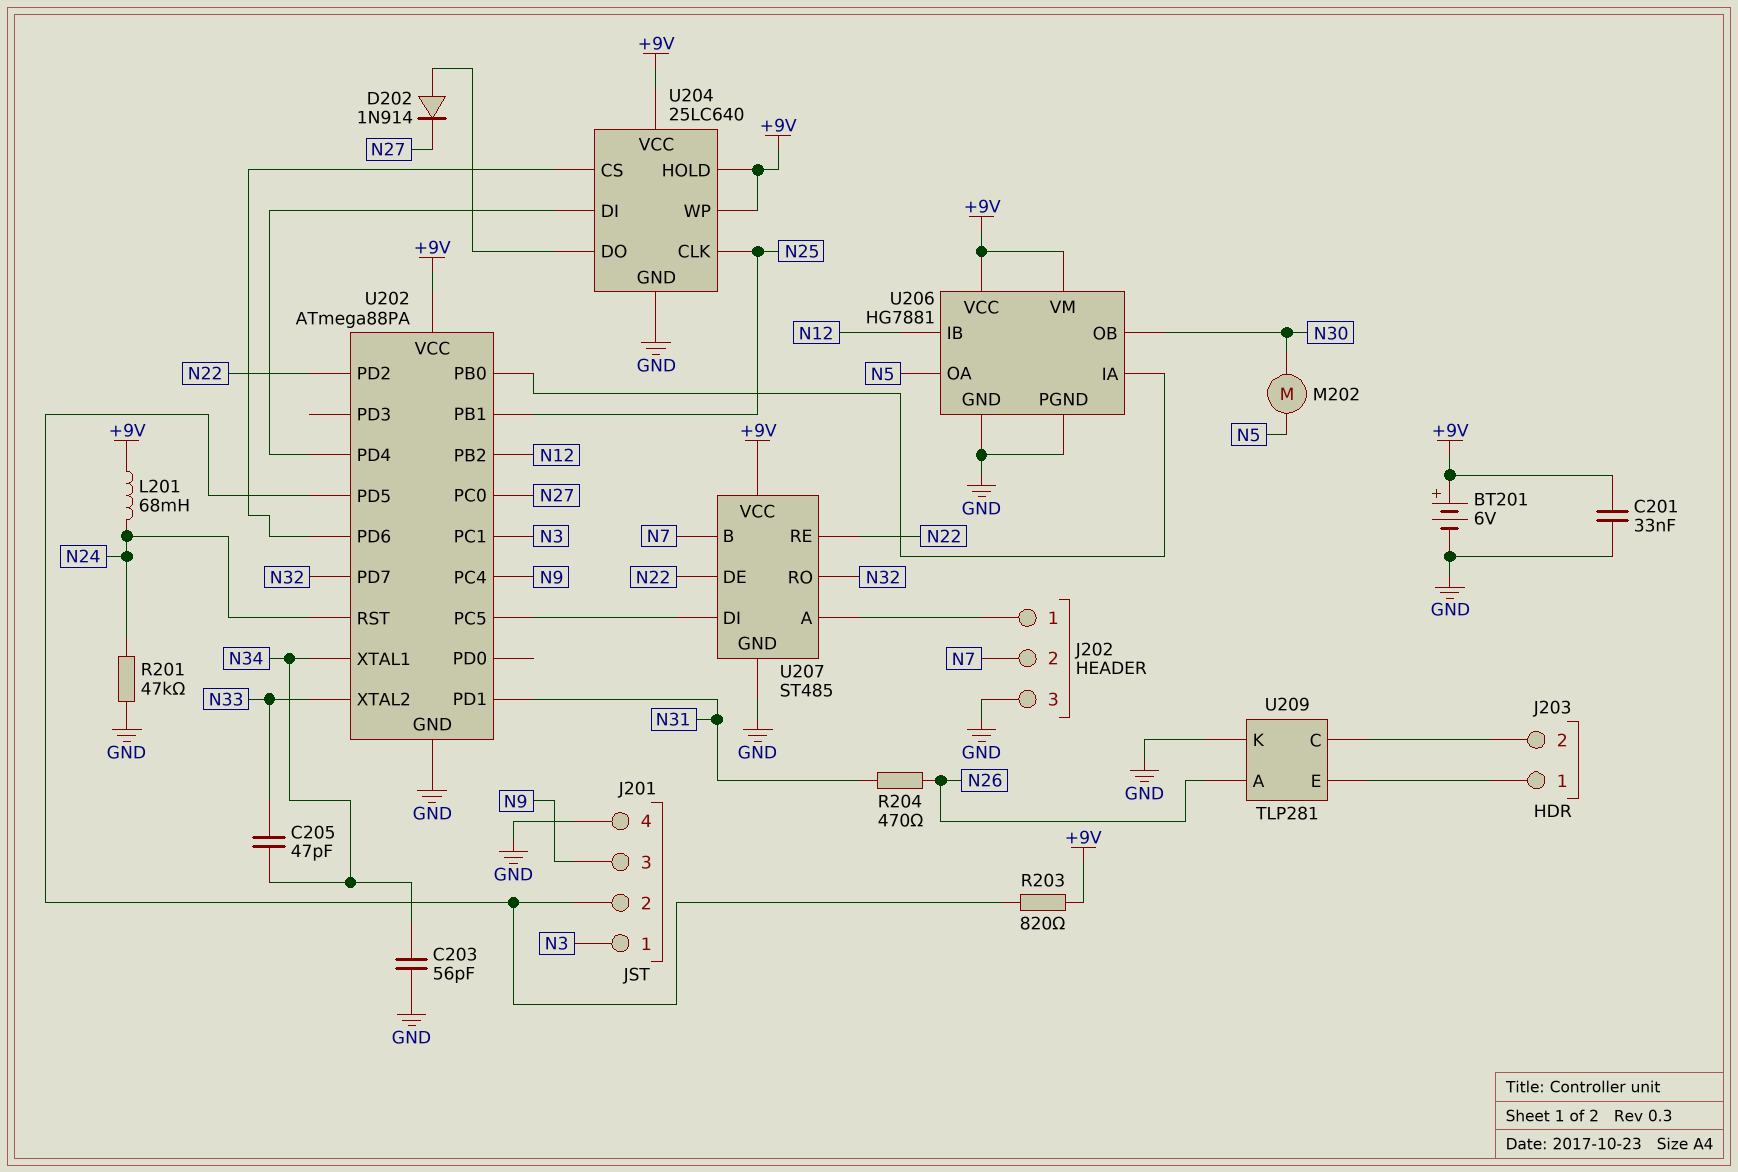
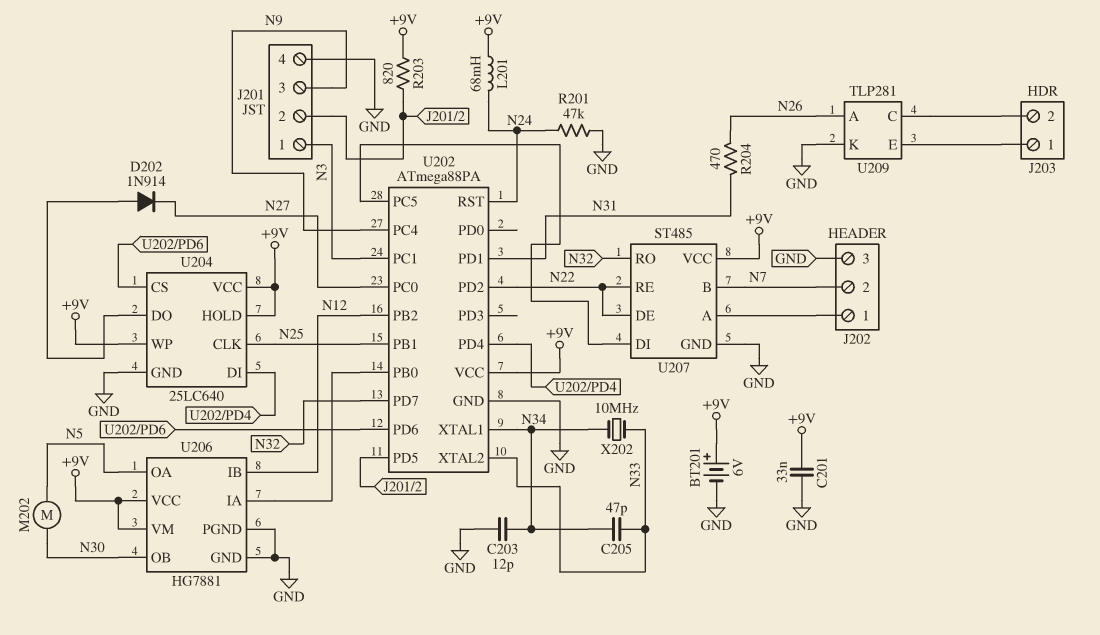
C203: 56pF (GND, N34) -> 12pF (GND, N34)
X202: none -> 10MHz (N33, N34)

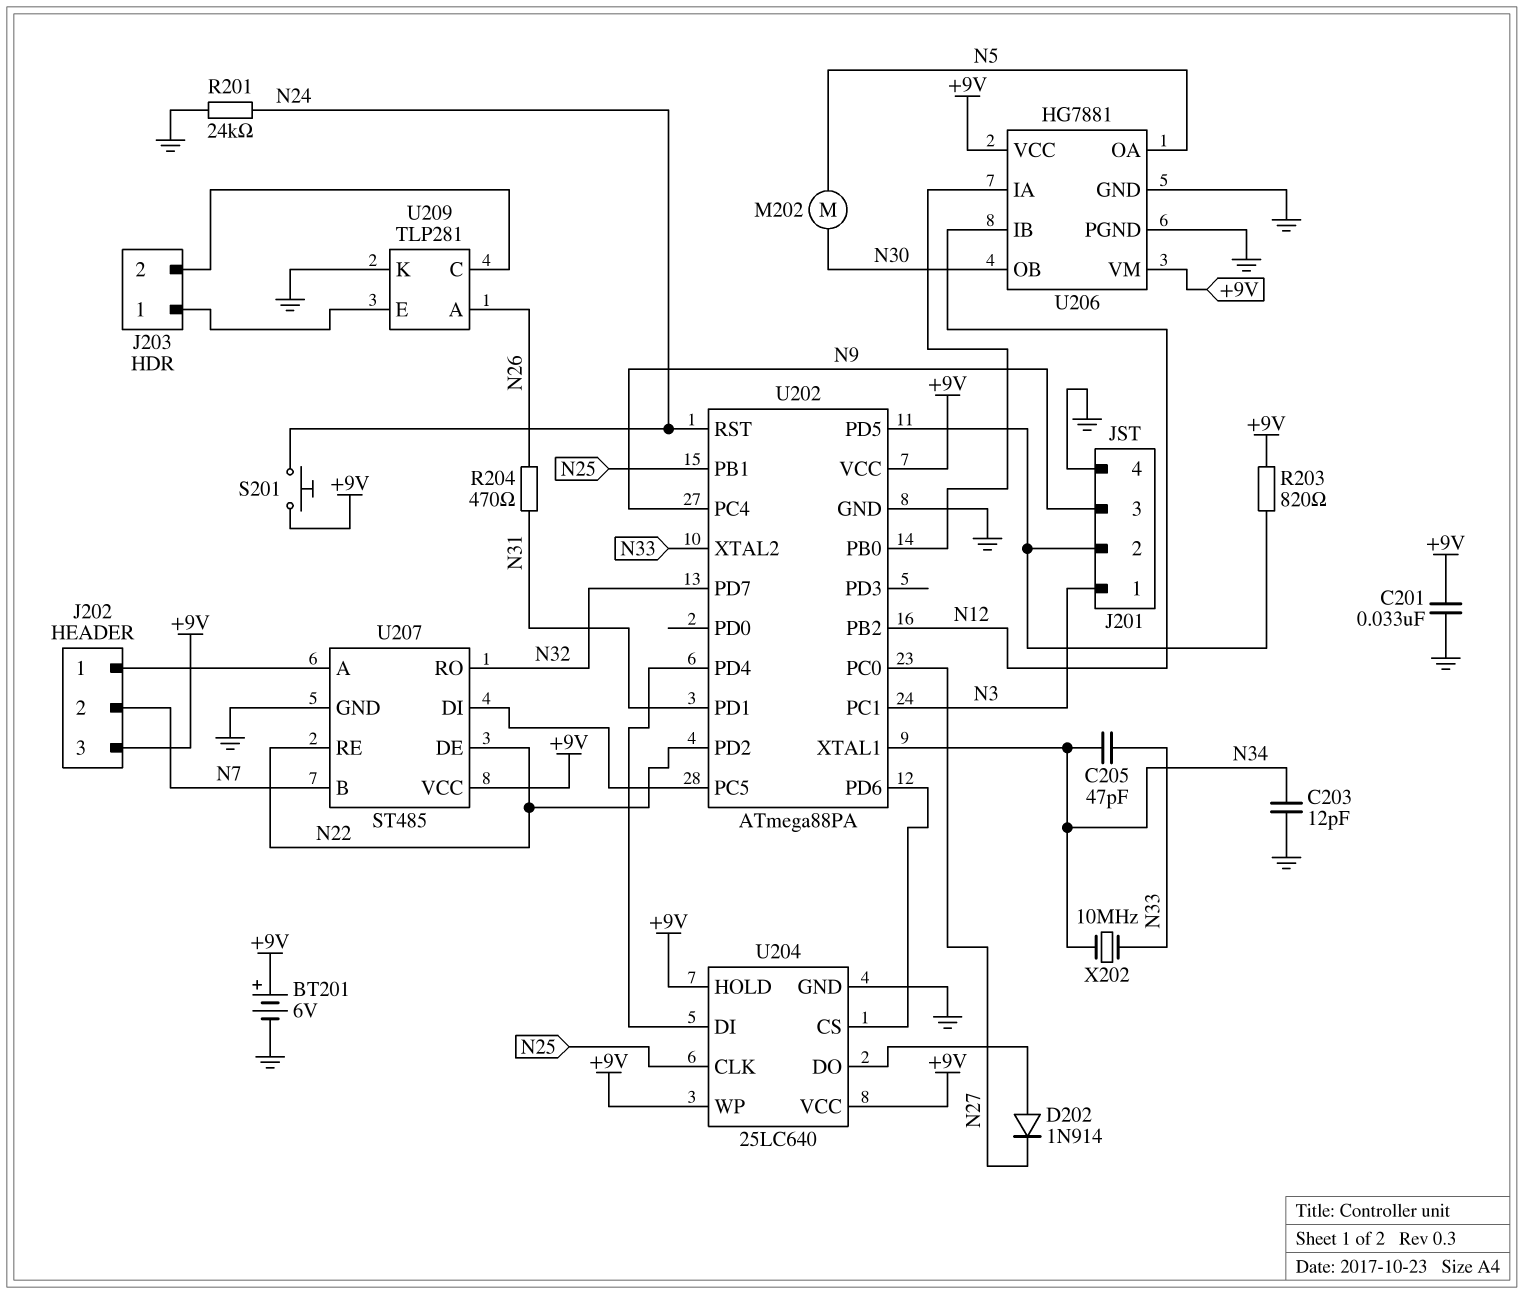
J202 pin 3: GND -> +9V
L201: 68mH (+9V, N24) -> none
R201: 47k (GND, N24) -> 24k (GND, N24)
S201: none -> button (+9V, N24)

